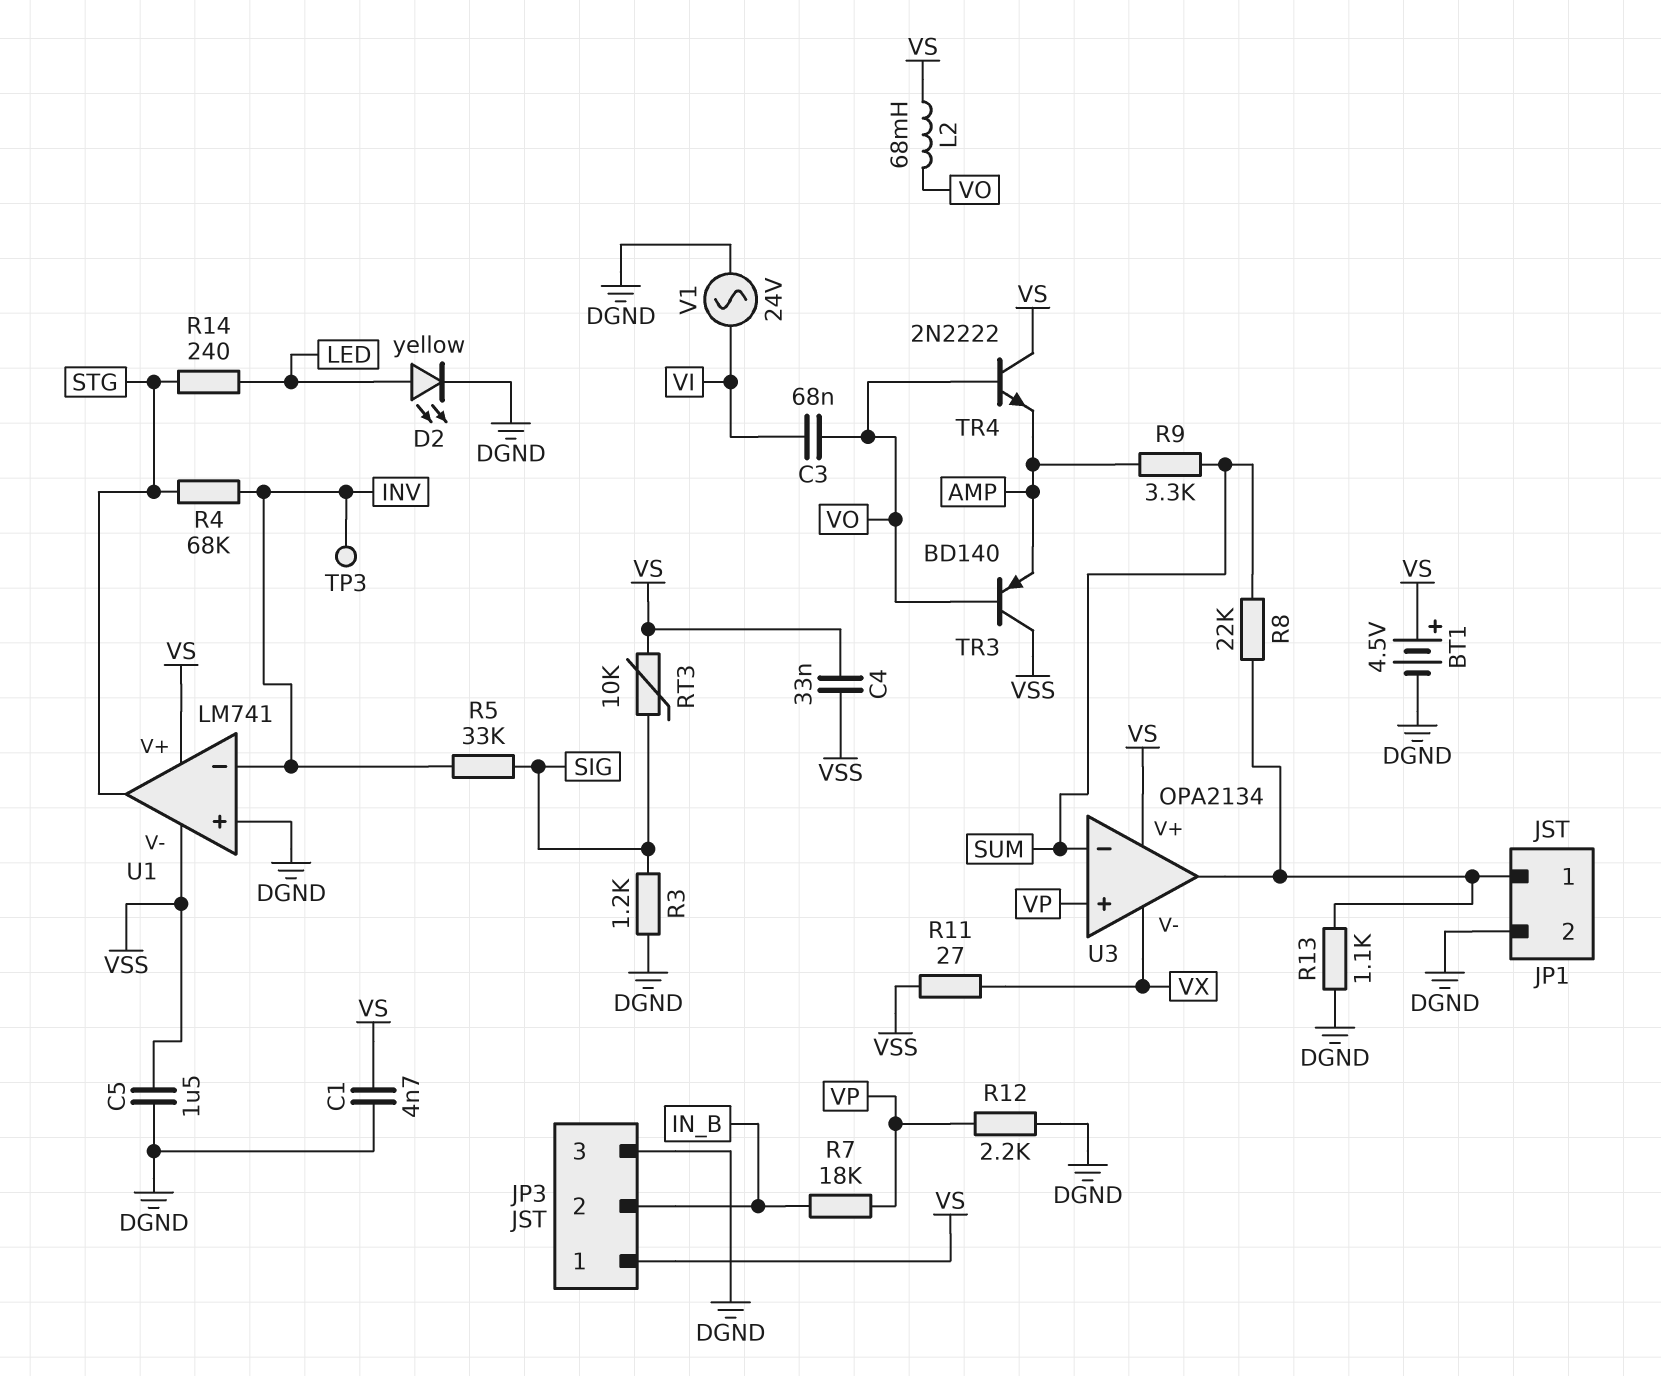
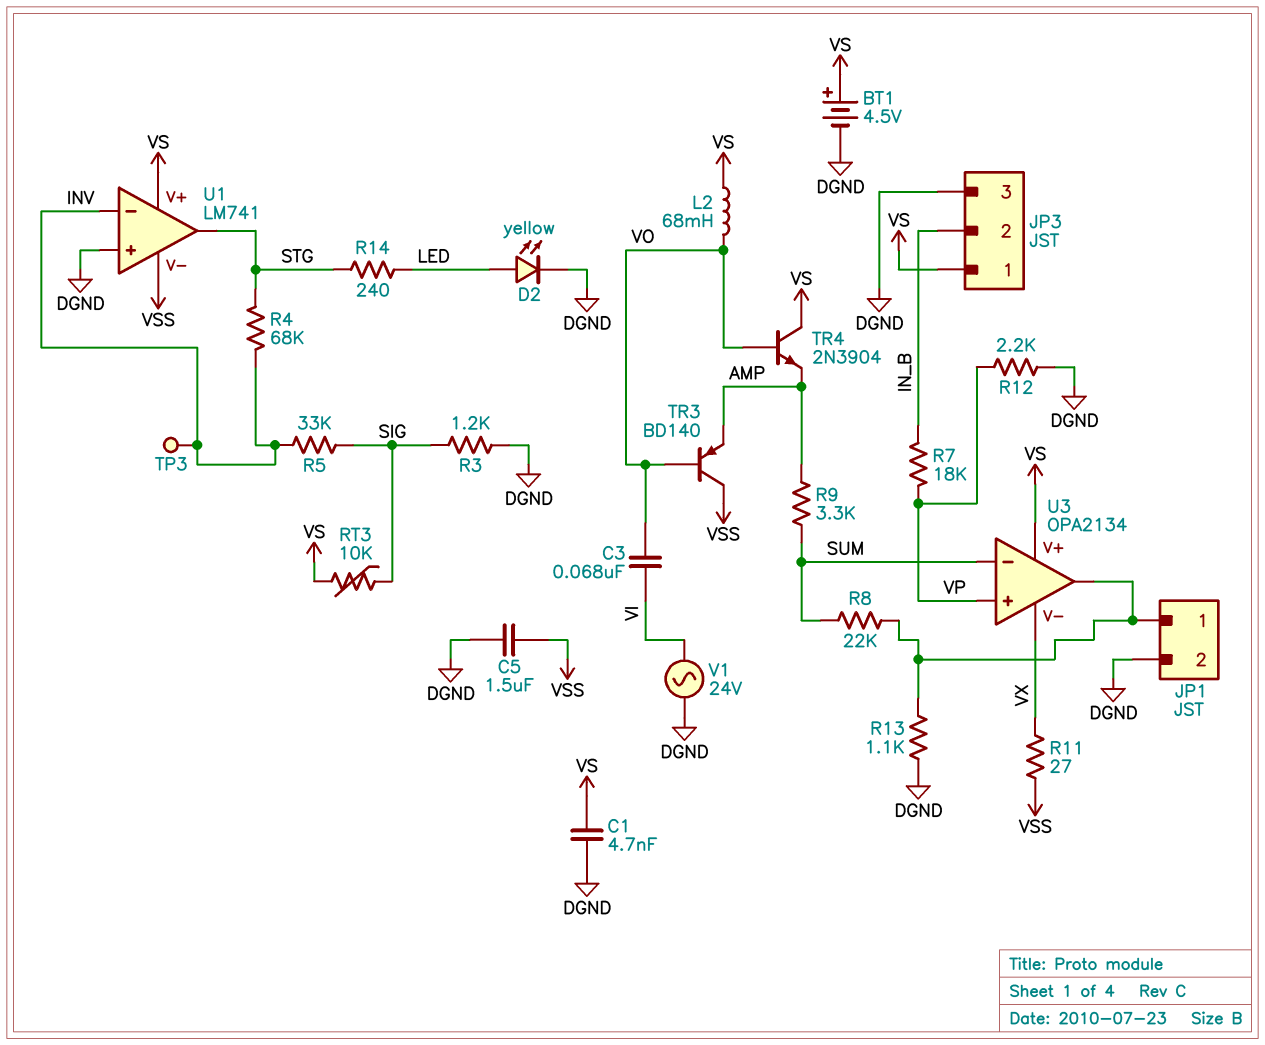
C4: 33nF (VS, VSS) -> none
TR4: NPN 2N2222 (B VO, C VS, E AMP) -> NPN 2N3904 (B VO, C VS, E AMP)

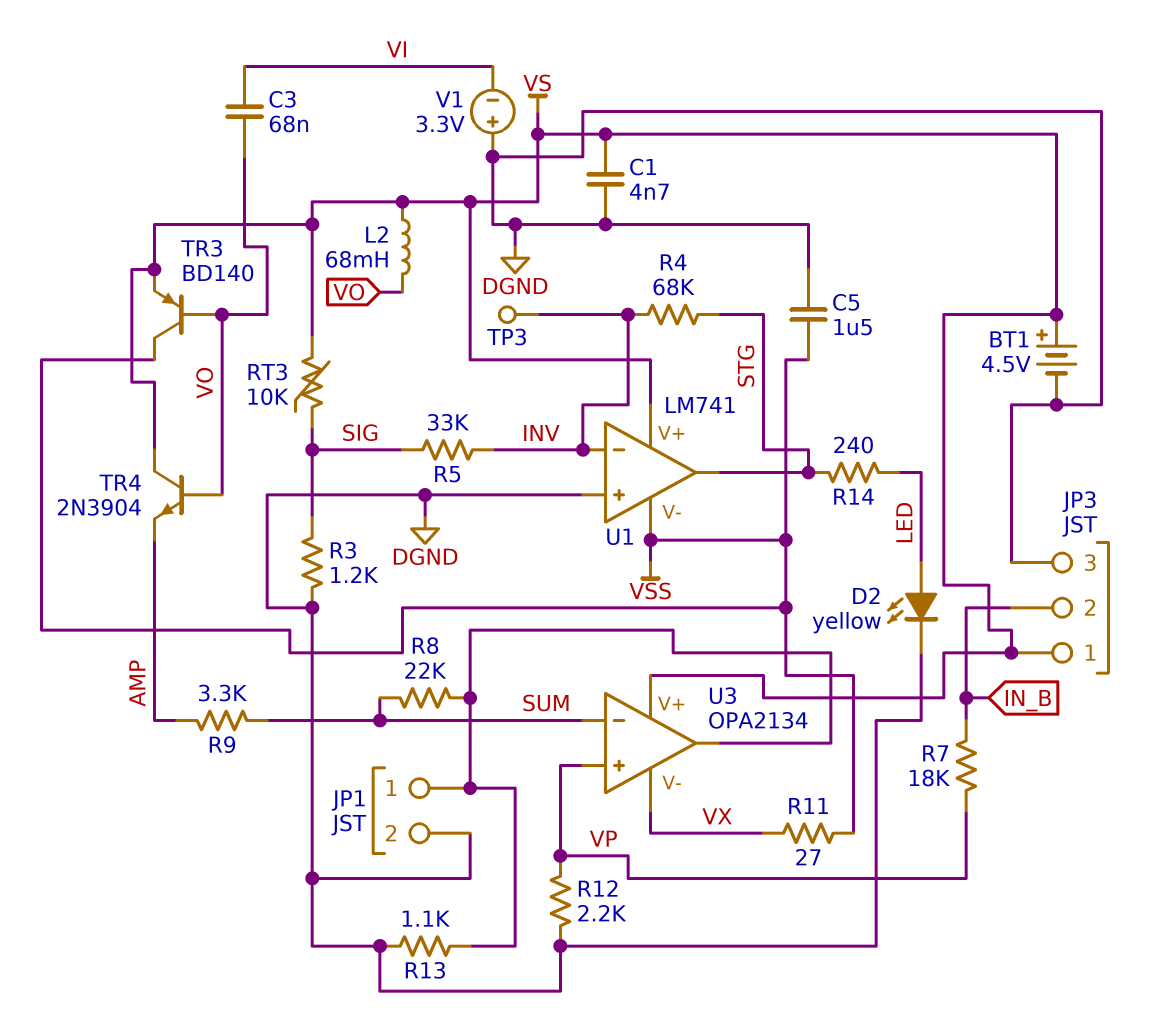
TR3: PNP BD140 (B VO, C VSS, E AMP) -> PNP BD140 (B VO, C VSS, E VS)
V1: AC 24V (DGND, VI) -> 3.3V (plus DGND, minus VI)

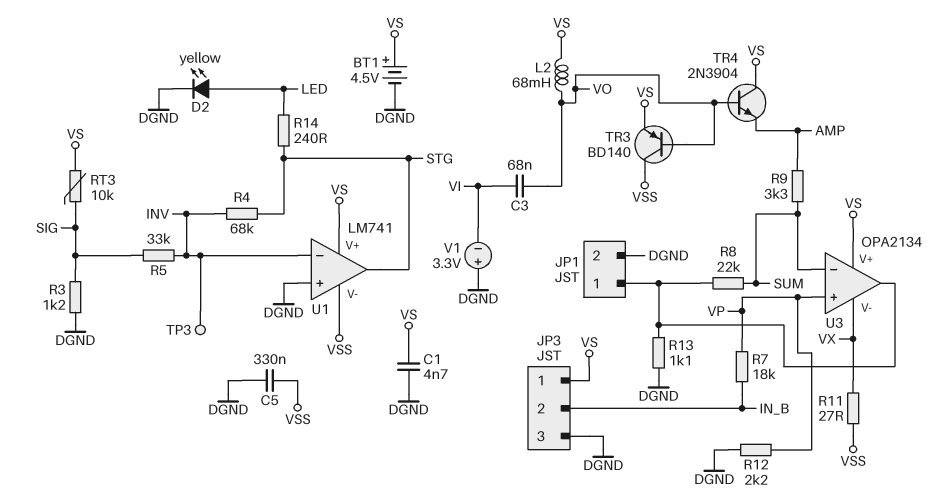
C5: 1.5uF (DGND, VSS) -> 330nF (DGND, VSS)

